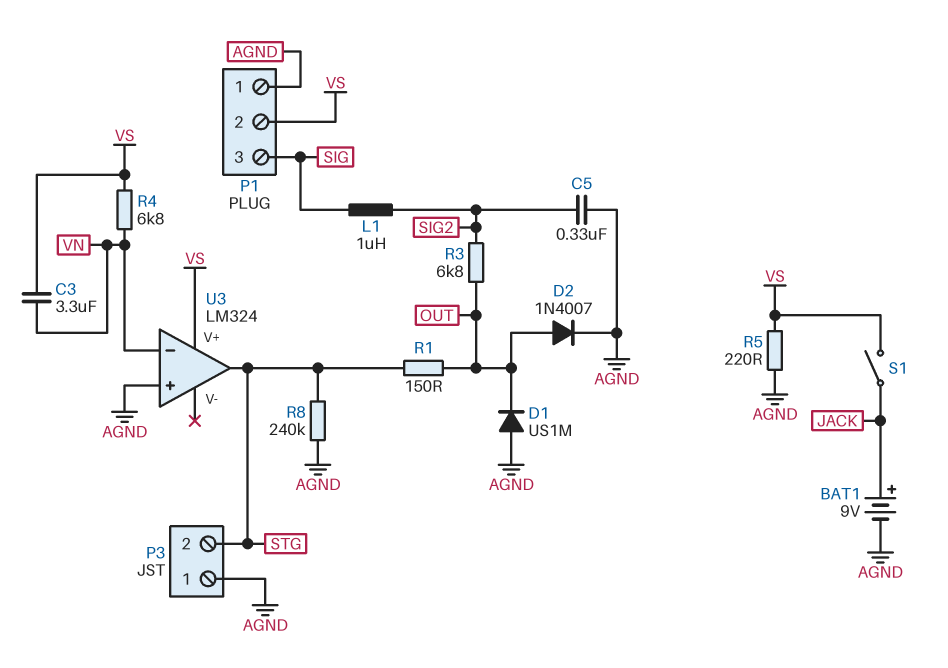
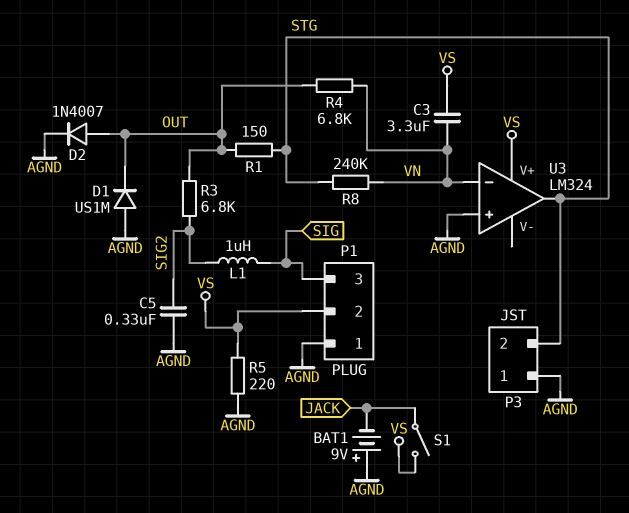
BAT1: 9V (plus JACK, minus AGND) -> 9V (plus AGND, minus JACK)
R4: 6.8k (VN, VS) -> 6.8k (OUT, VN)
R8: 240k (AGND, STG) -> 240k (STG, VN)

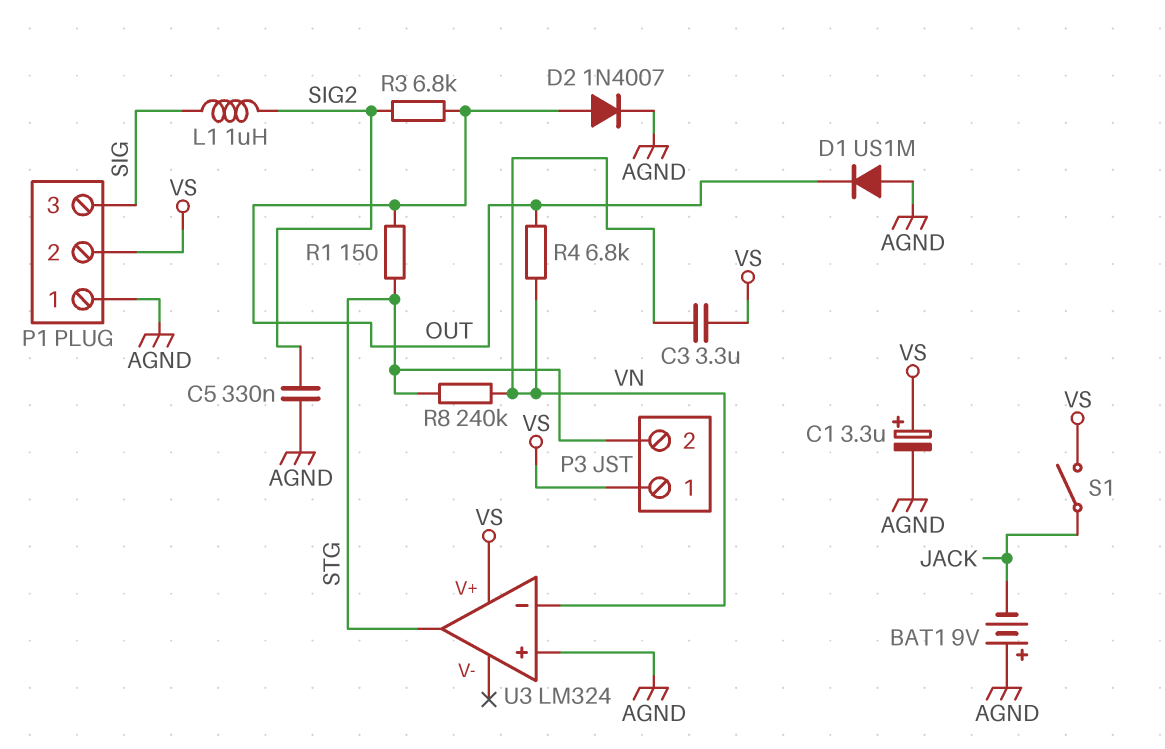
C1: none -> 3.3uF (plus VS, minus AGND)
P3 pin 1: AGND -> VS
R5: 220 (AGND, VS) -> none

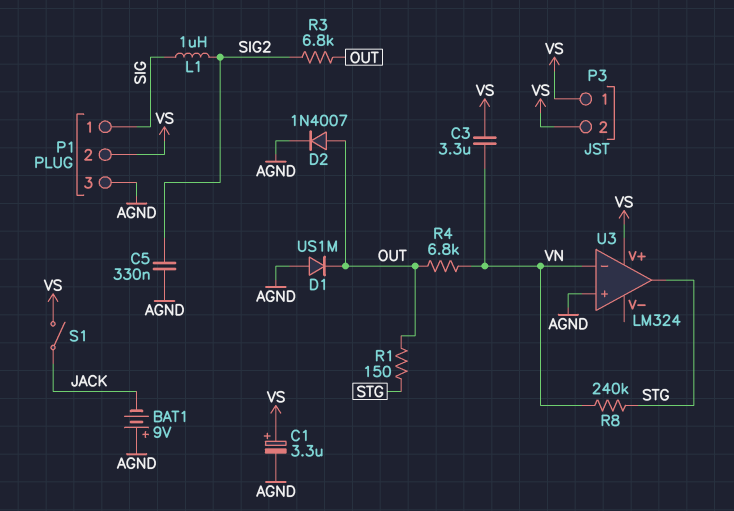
P1 pin 1: AGND -> SIG
P1 pin 3: SIG -> AGND
P3 pin 2: STG -> VS

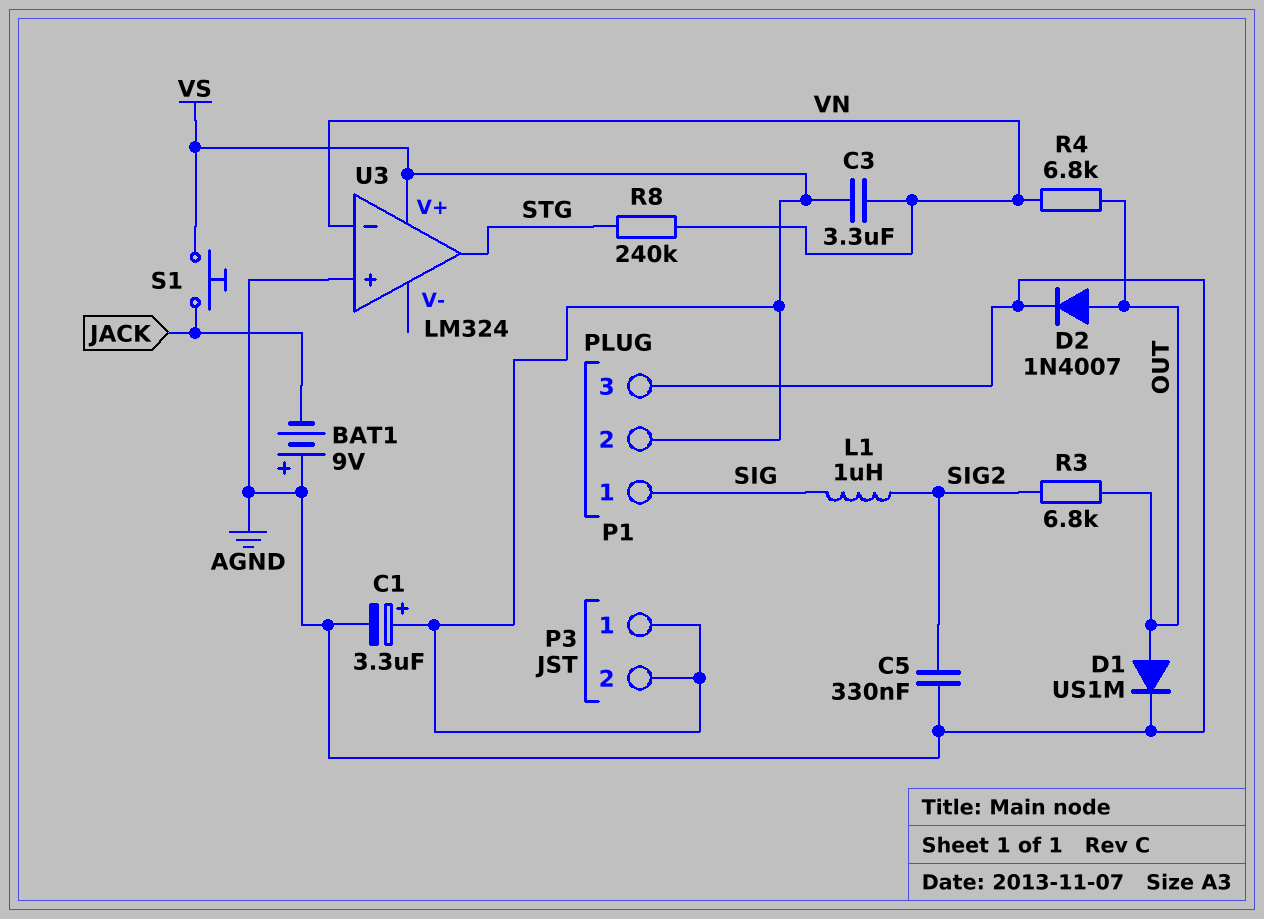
D1: diode US1M (A AGND, K OUT) -> diode US1M (A OUT, K AGND)
R1: 150 (OUT, STG) -> none
S1: switch (JACK, VS) -> button (JACK, VS)

